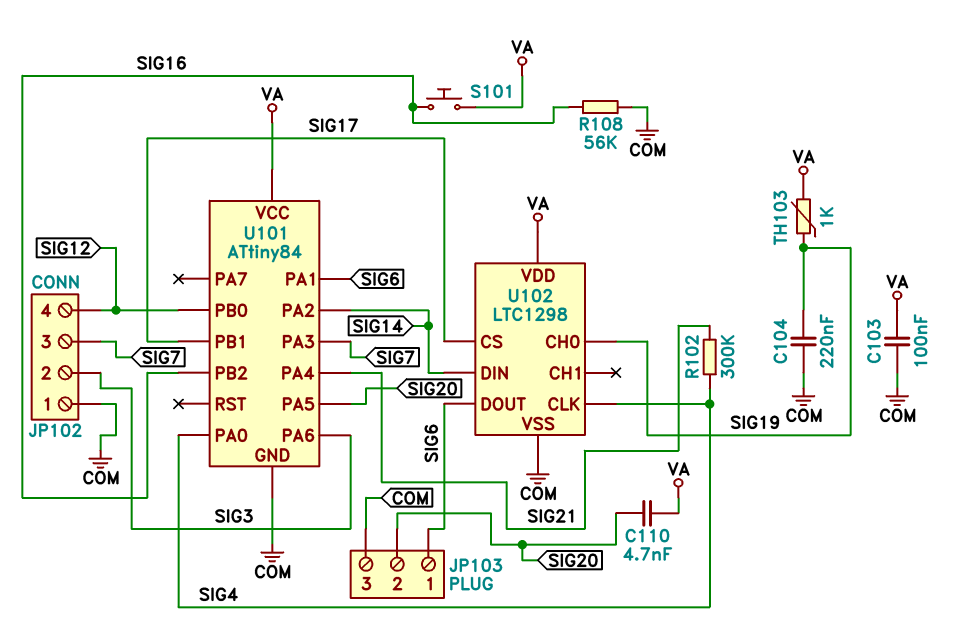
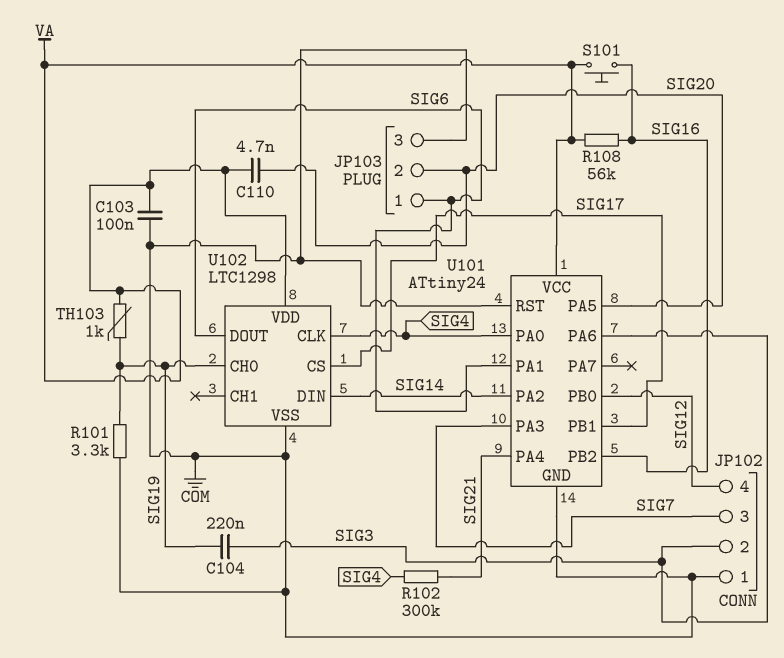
C104: 220nF (COM, SIG19) -> 220nF (SIG3, SIG19)
R101: none -> 3.3k (COM, SIG19)
R108: 56k (COM, SIG16) -> 56k (SIG16, VA)
U101: ATtiny84 -> ATtiny24
U101 pin RST: none -> COM

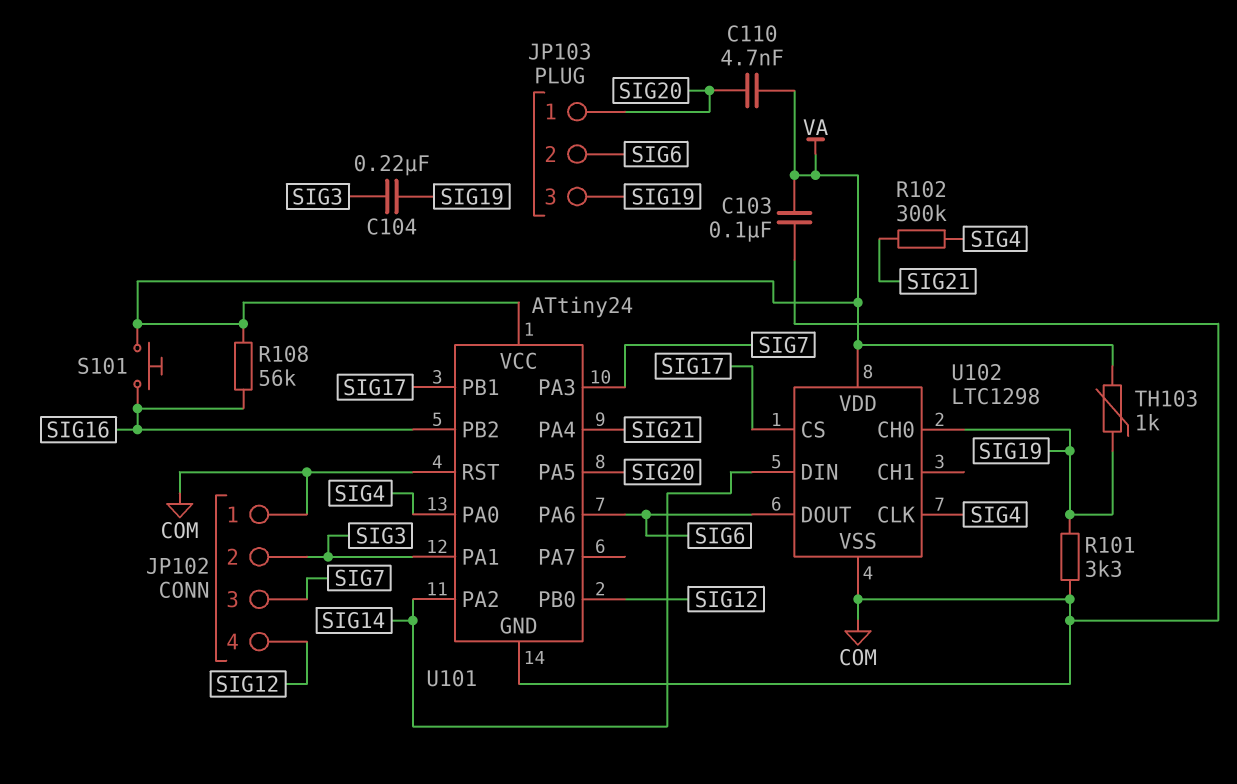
JP103 pin 1: SIG6 -> SIG20
JP103 pin 2: SIG20 -> SIG6
JP103 pin 3: COM -> SIG19
U101 pin PA1: SIG6 -> SIG3
U101 pin PA6: SIG3 -> SIG6

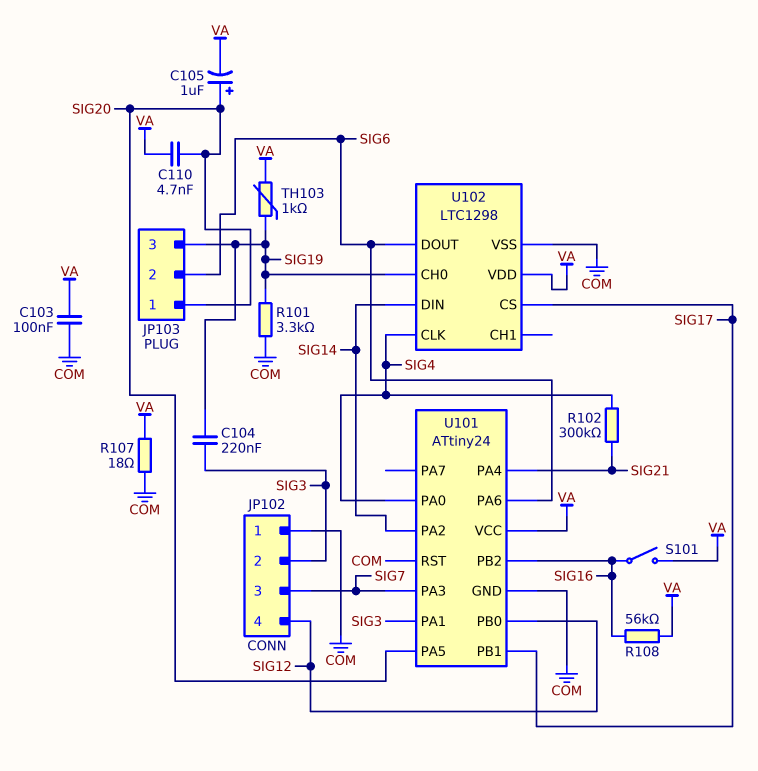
C105: none -> 1uF (plus SIG20, minus VA)
R107: none -> 18 (COM, VA)
S101: button (SIG16, VA) -> switch (SIG16, VA)

